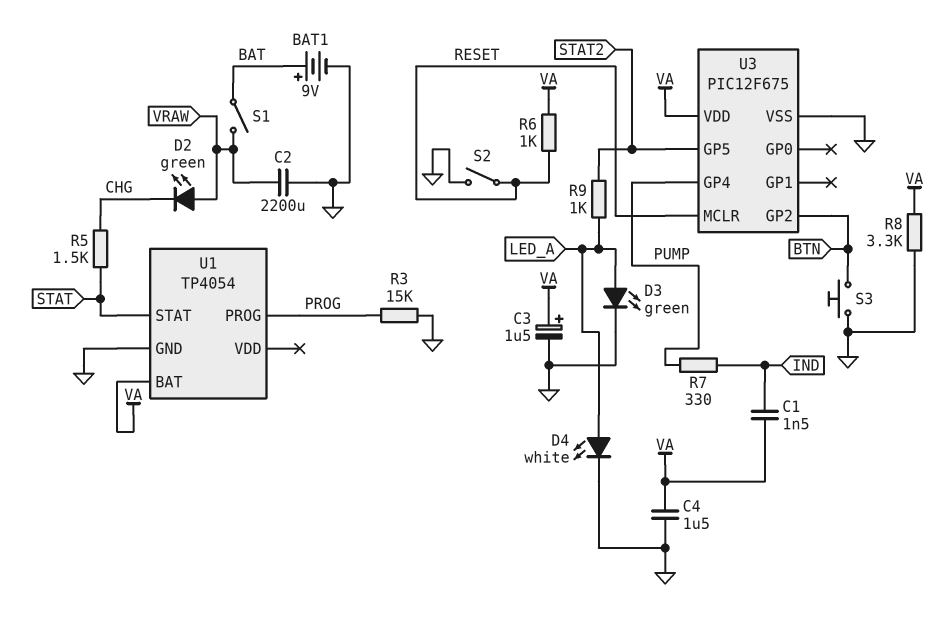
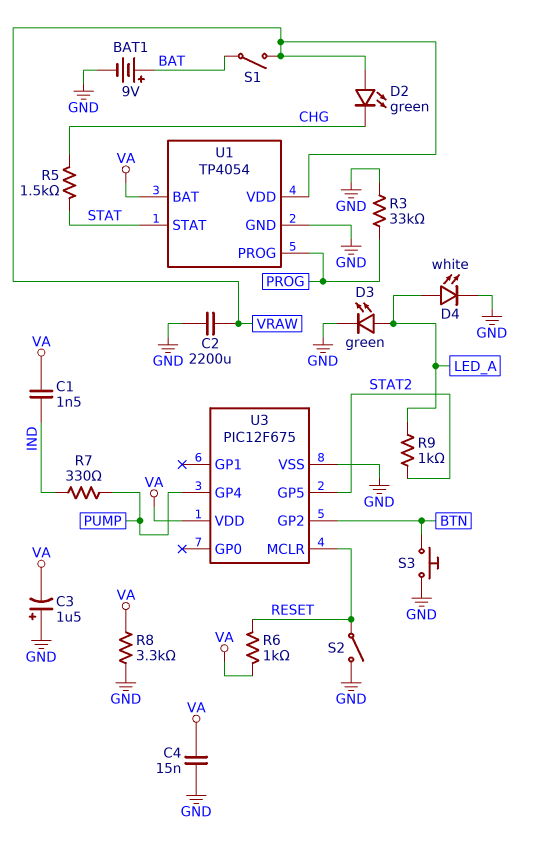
C3: 1.5uF (plus VA, minus GND) -> 1.5uF (plus GND, minus VA)
C4: 1.5uF (GND, VA) -> 15nF (GND, VA)
R3: 15k (GND, PROG) -> 33k (GND, PROG)
U1 pin VDD: none -> VRAW

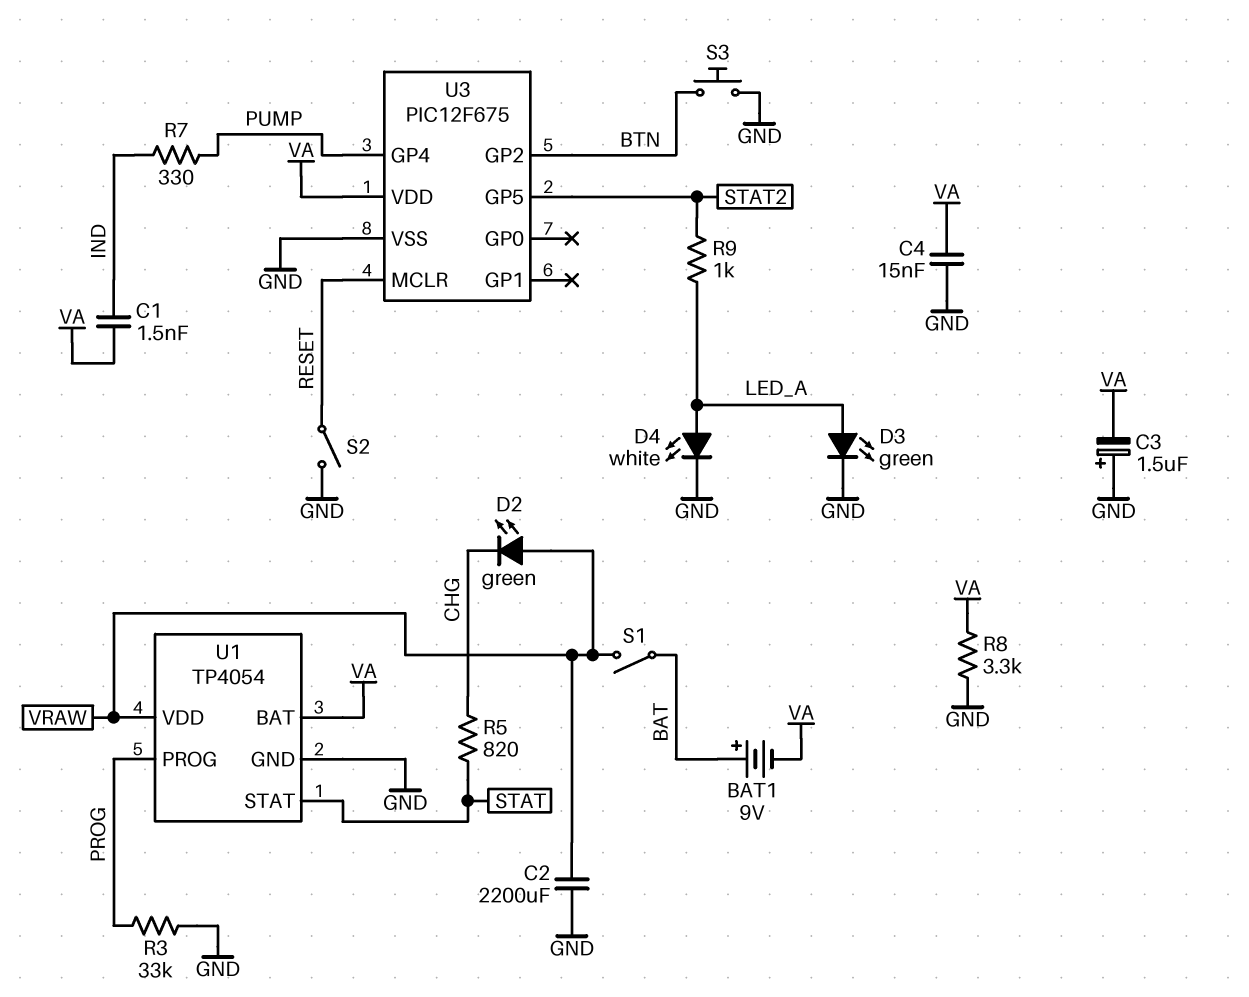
BAT1: 9V (plus BAT, minus GND) -> 9V (plus BAT, minus VA)
R5: 1.5k (CHG, STAT) -> 820 (CHG, STAT)
R6: 1k (RESET, VA) -> none

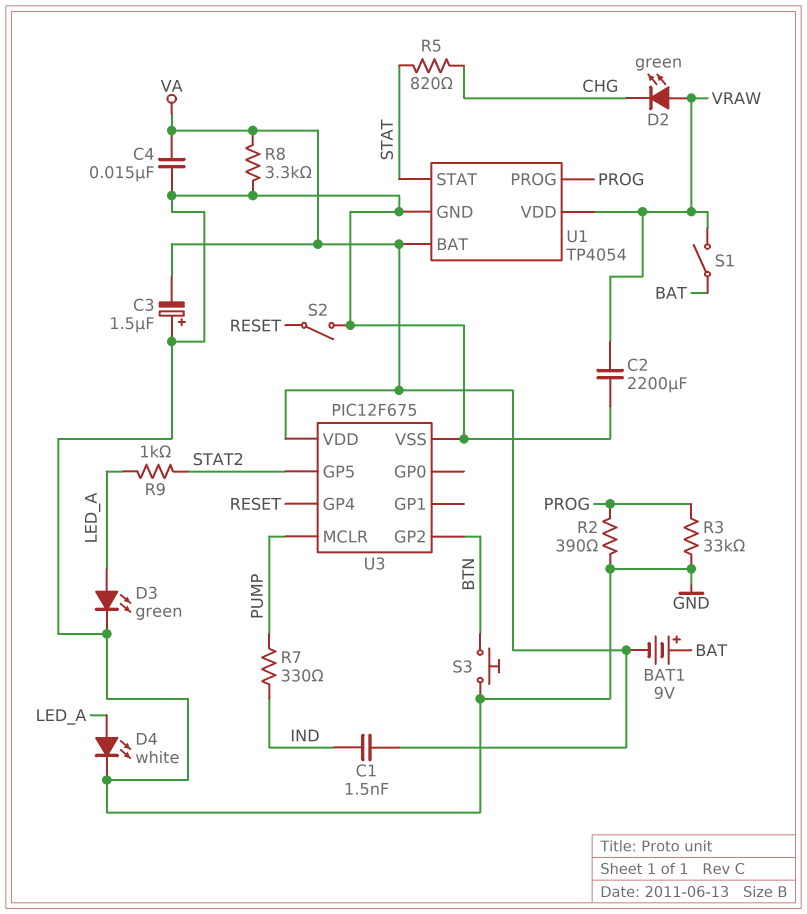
R2: none -> 390 (GND, PROG)
U3 pin GP4: PUMP -> RESET
U3 pin MCLR: RESET -> PUMP

